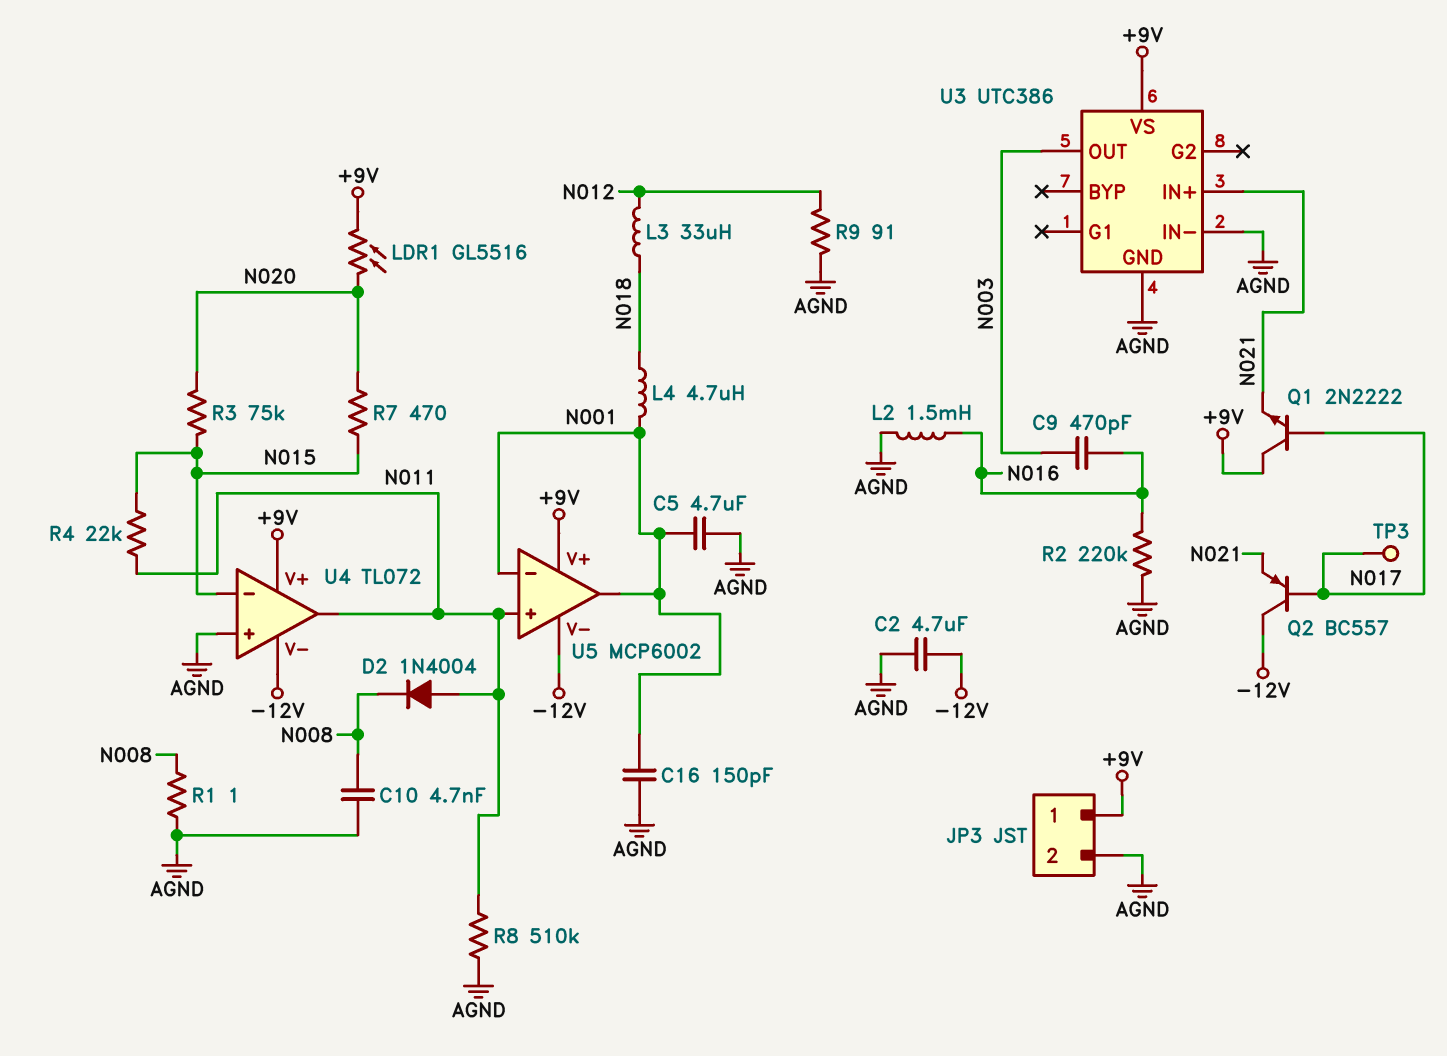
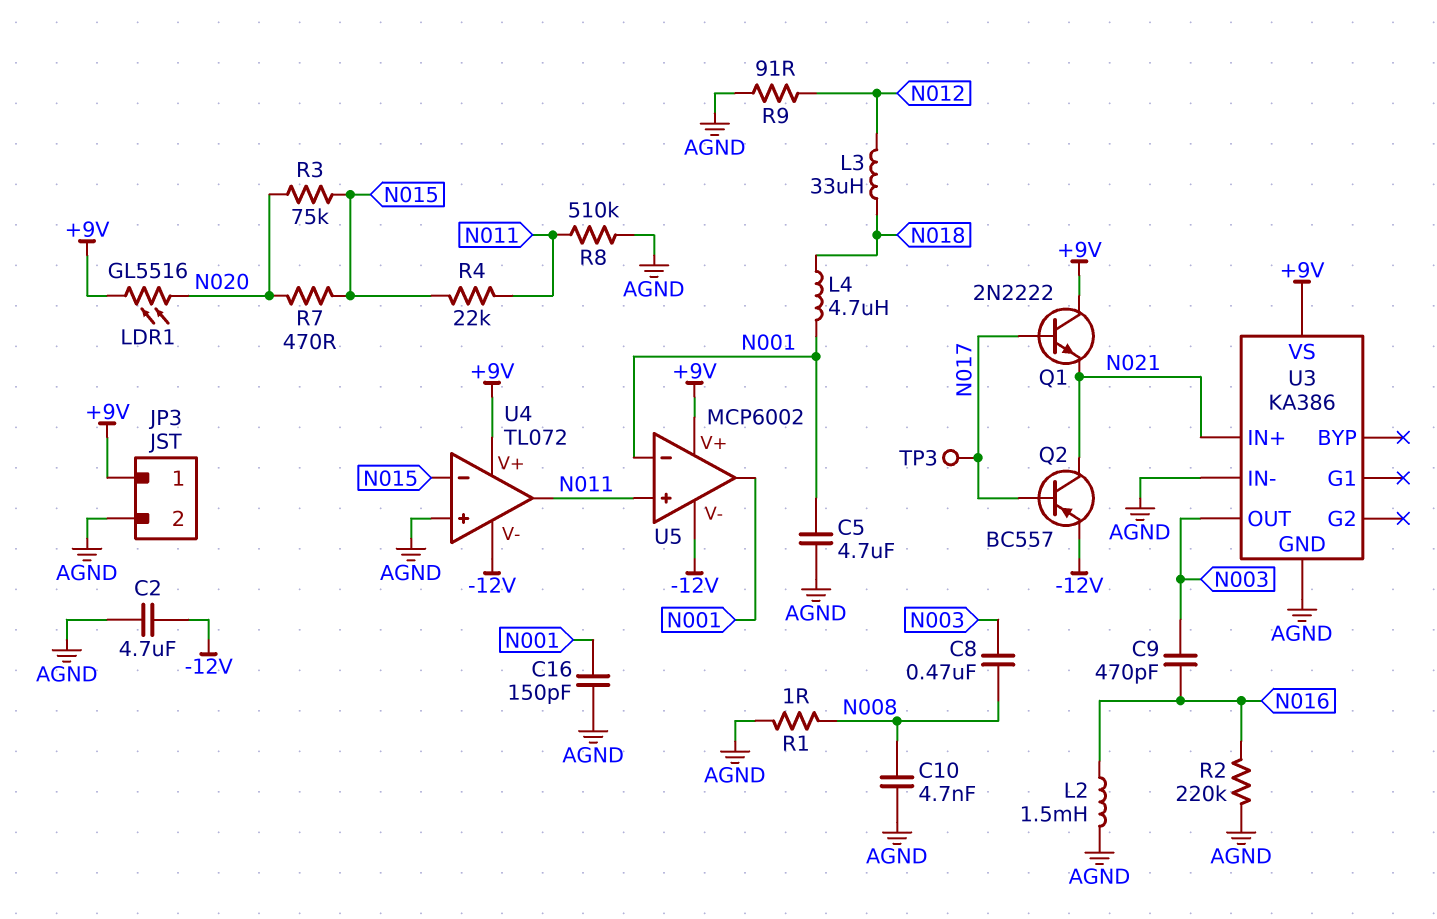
C8: none -> 470nF (N003, N008)
D2: diode 1N4004 (A N011, K N008) -> none
Q2: PNP BC557 (B N017, C -12V, E N021) -> PNP BC557 (B N017, C N021, E -12V)
U3: UTC386 -> KA386

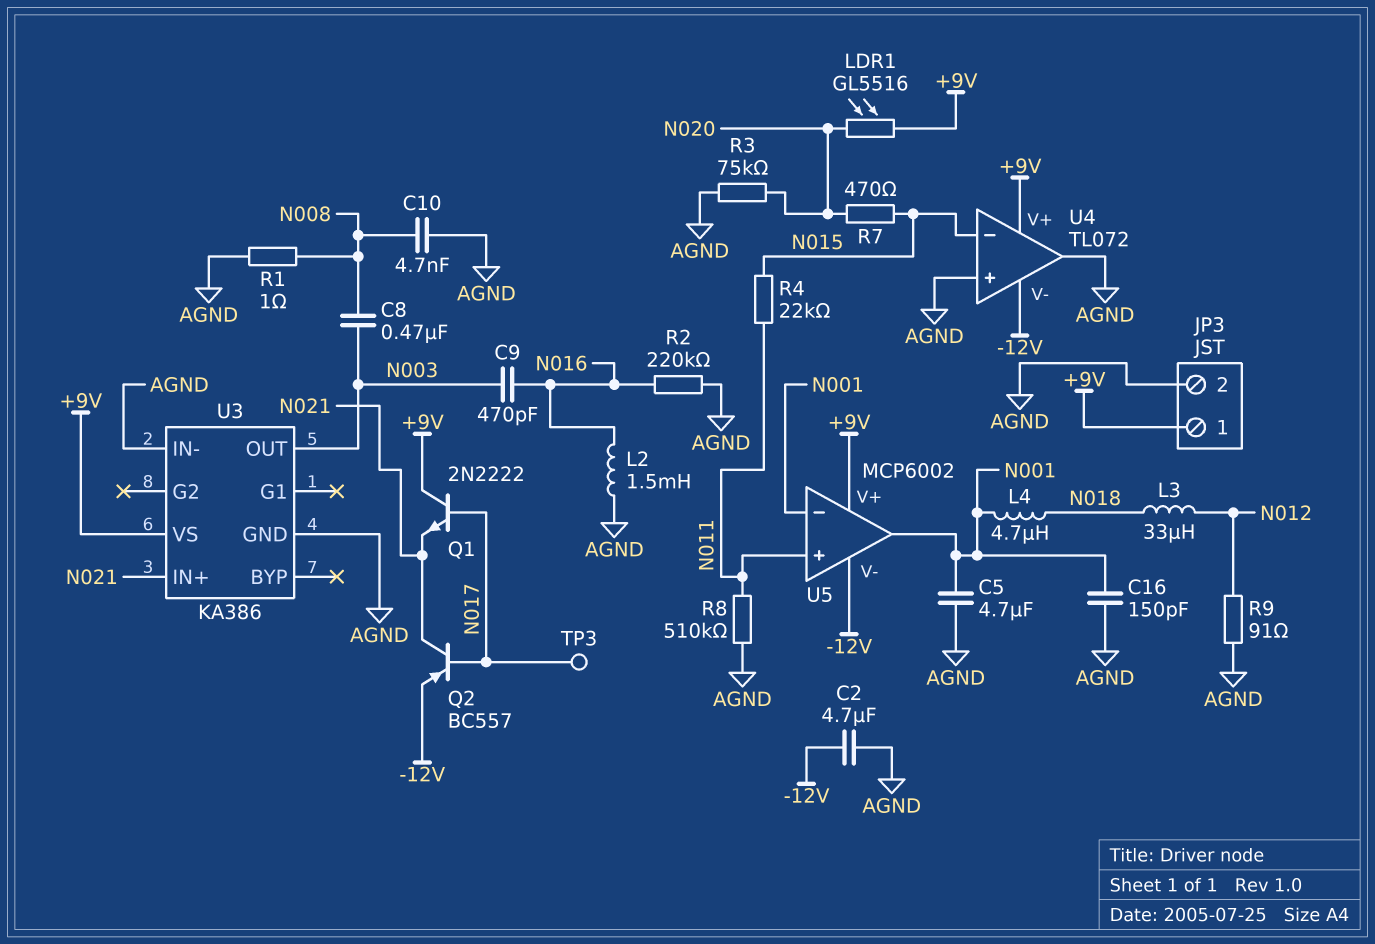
R3: 75k (N015, N020) -> 75k (AGND, N020)
U4 pin out: N011 -> AGND

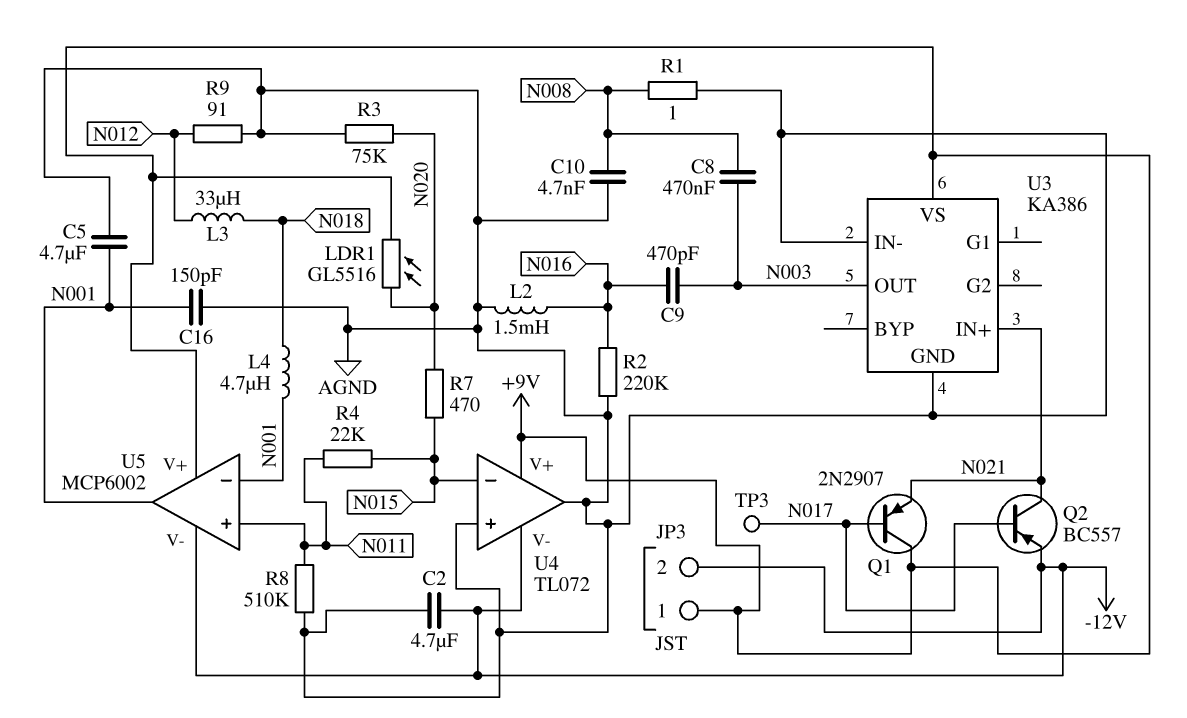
JP3 pin 2: AGND -> -12V
Q1: NPN 2N2222 (B N017, C +9V, E N021) -> PNP 2N2907 (B N017, C +9V, E N021)

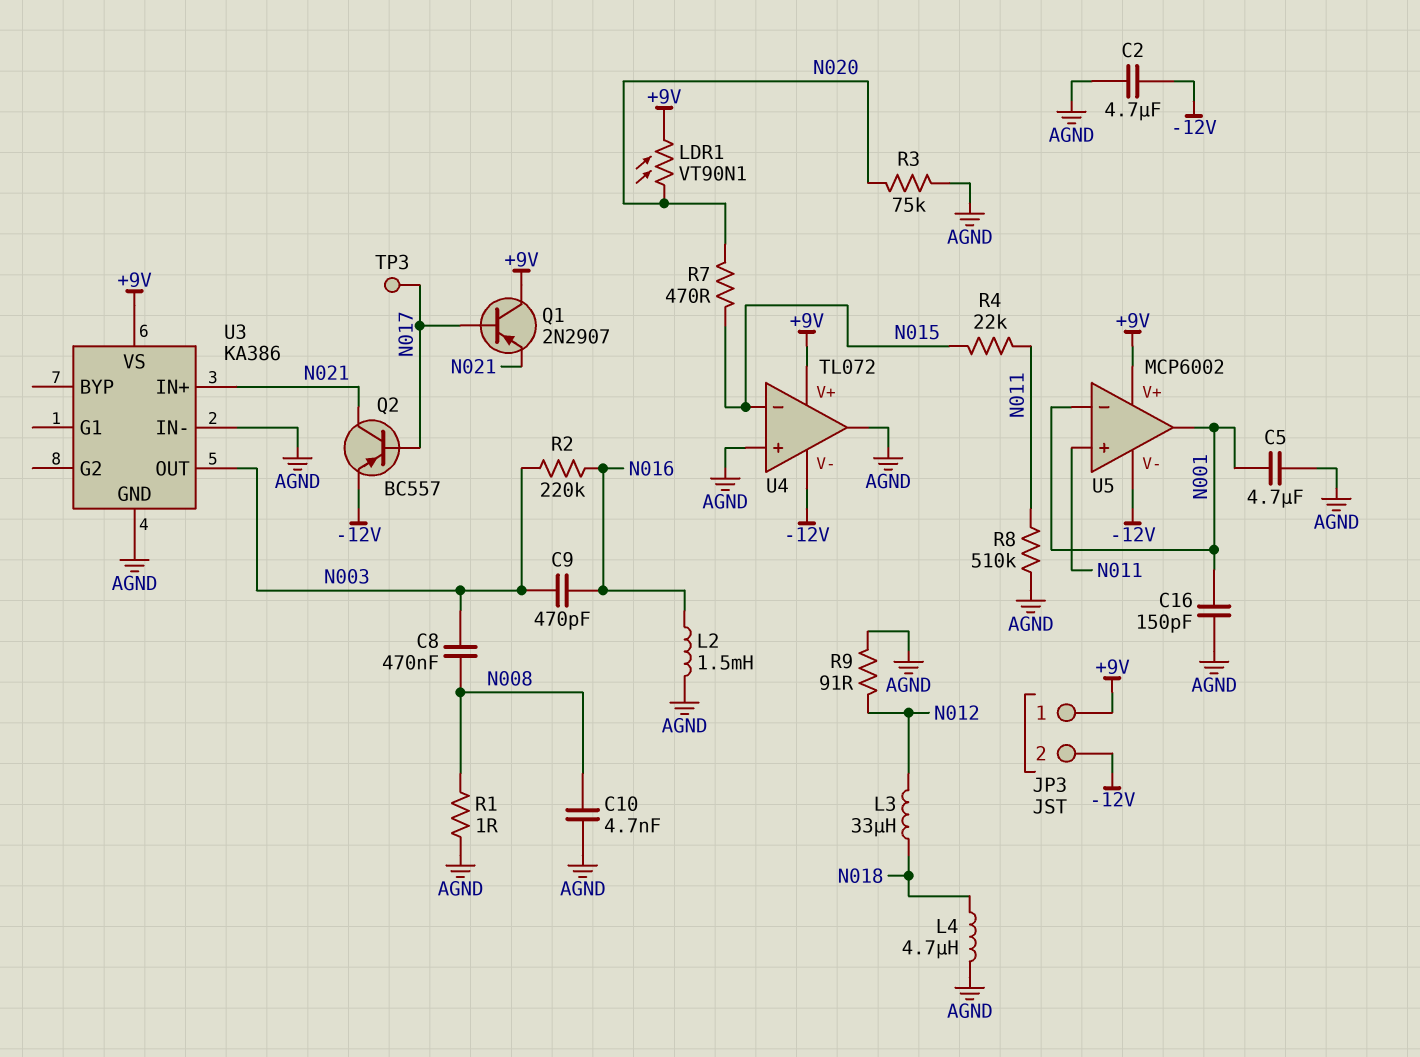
L4: 4.7uH (N001, N018) -> 4.7uH (AGND, N018)
LDR1: GL5516 (+9V, N020) -> VT90N1 (+9V, N020)
R2: 220k (AGND, N016) -> 220k (N003, N016)

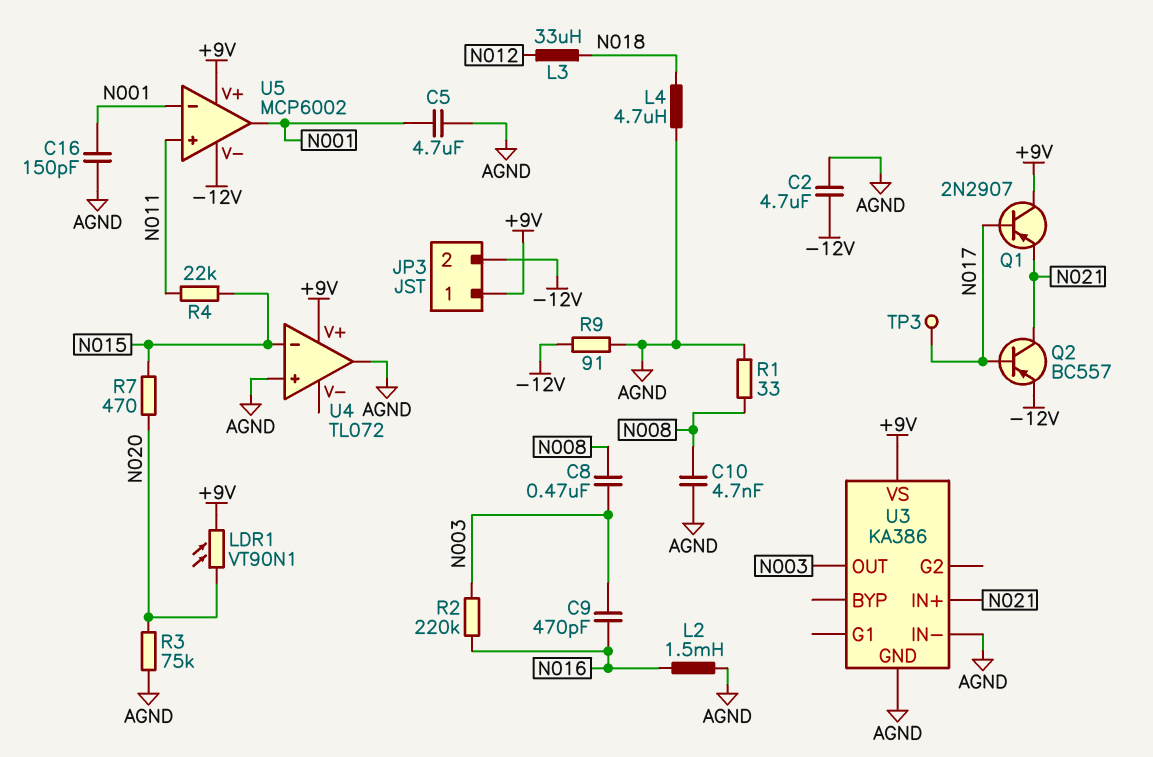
R1: 1 (AGND, N008) -> 33 (AGND, N008)
R8: 510k (AGND, N011) -> none
R9: 91 (AGND, N012) -> 91 (-12V, AGND)
U4 pin V-: -12V -> none

